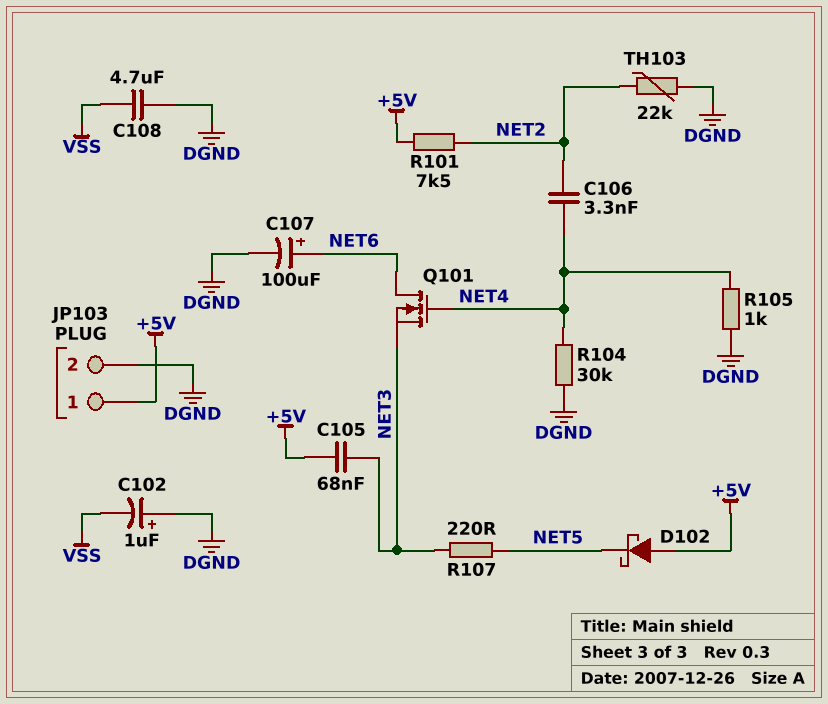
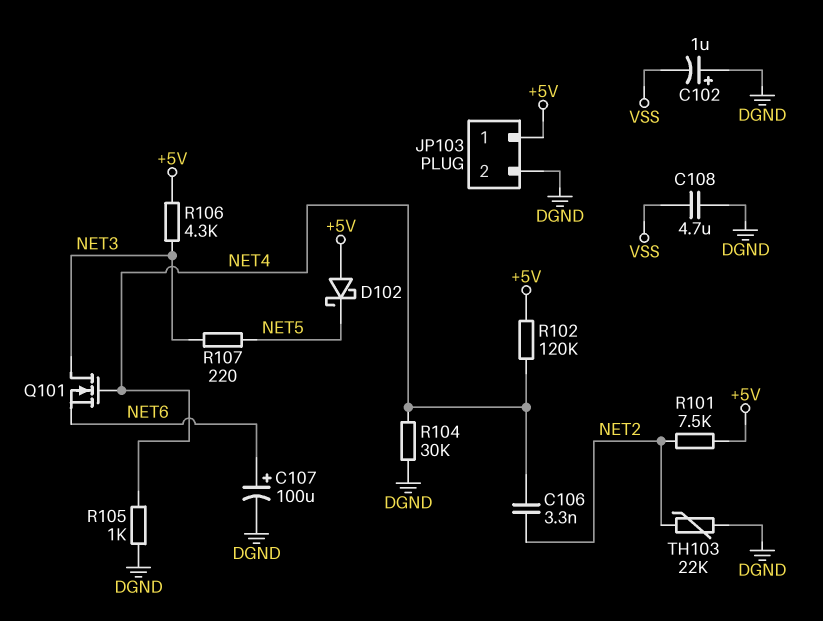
C105: 68nF (+5V, NET3) -> none
Q101: NMOS (G NET4, D NET6, S NET3) -> NMOS (G NET4, D NET3, S NET6)
R102: none -> 120k (+5V, NET4)
R106: none -> 4.3k (+5V, NET3)

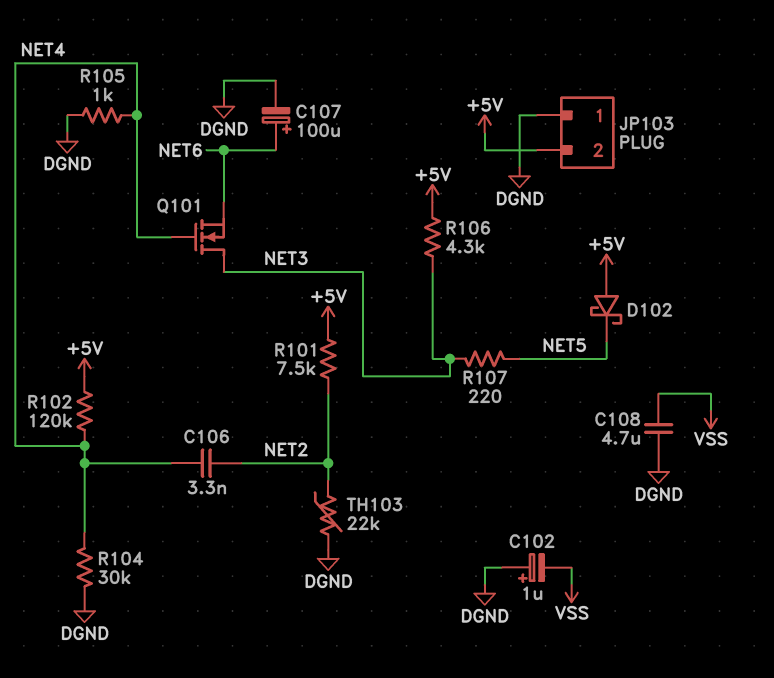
JP103 pin 1: +5V -> DGND
JP103 pin 2: DGND -> +5V

